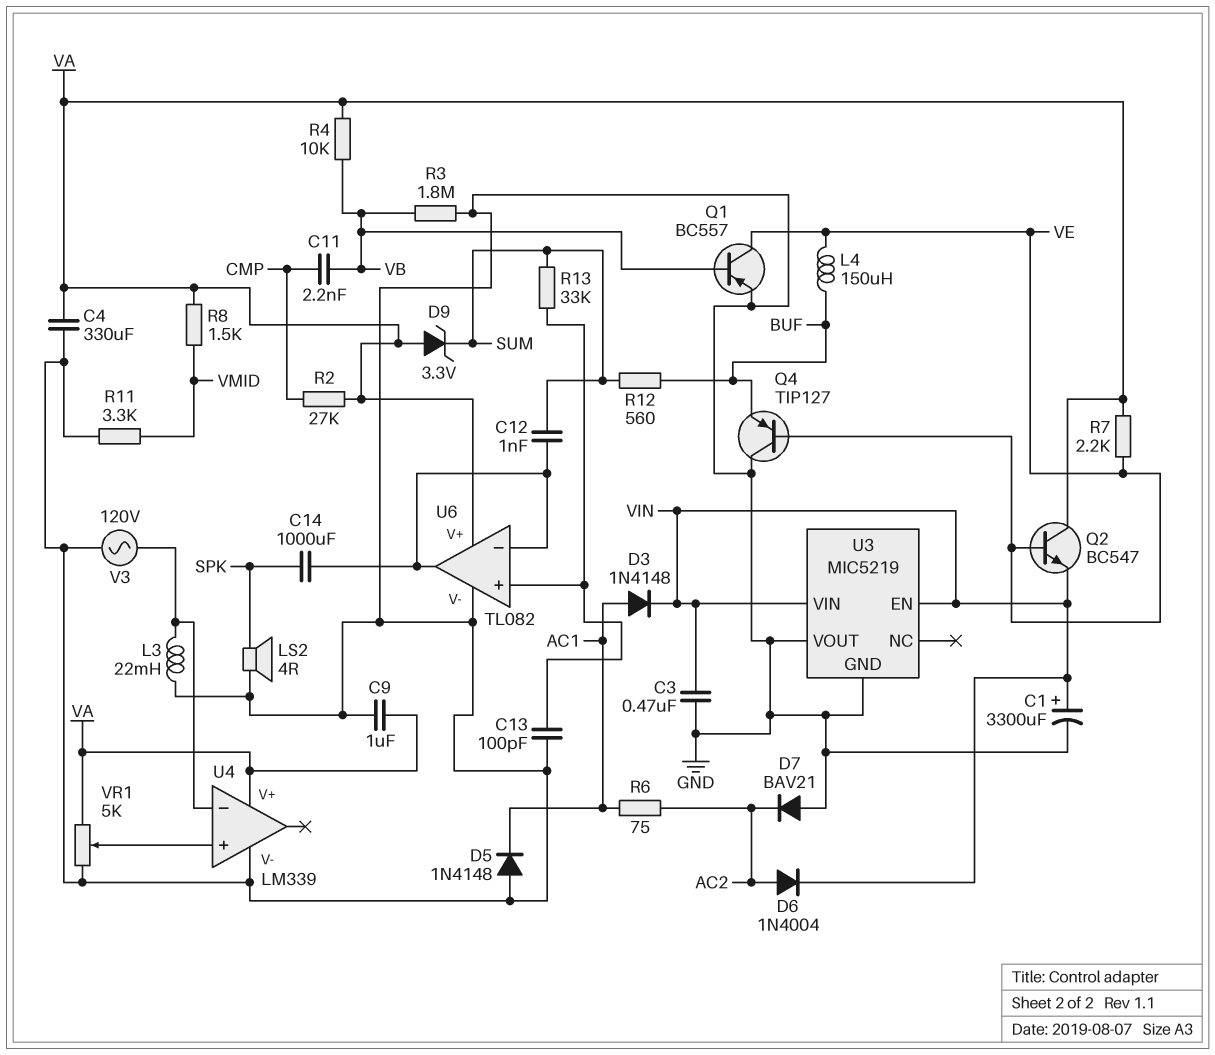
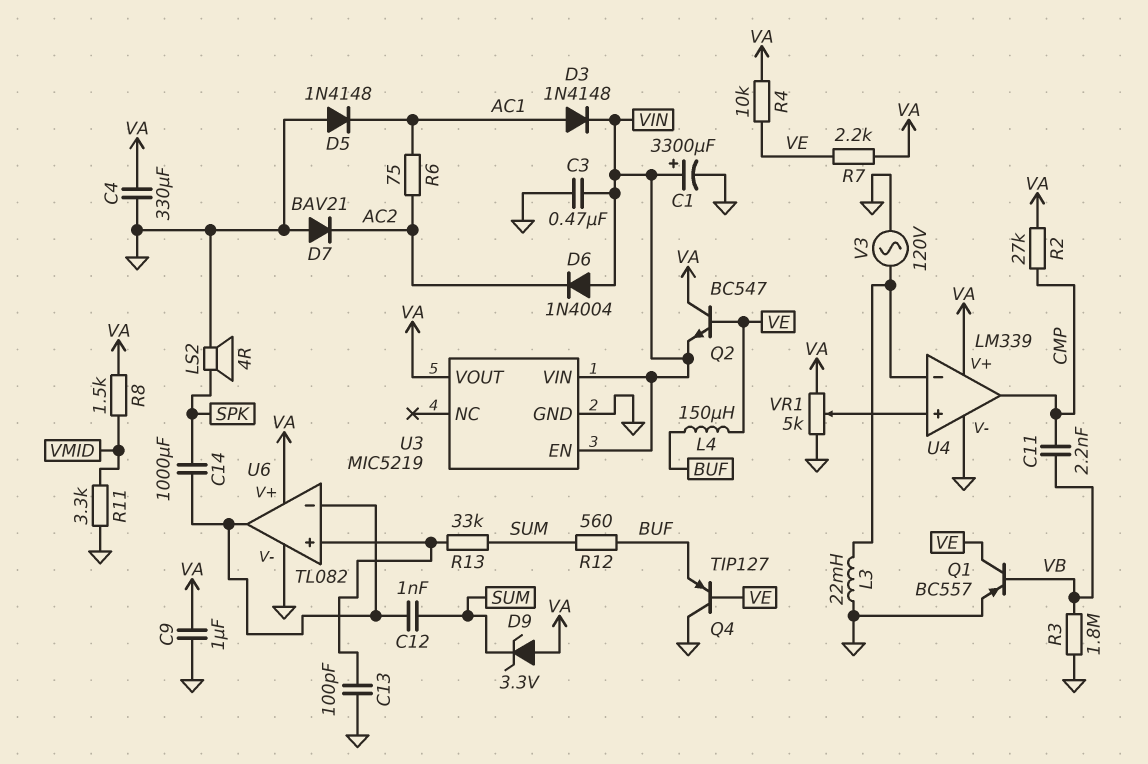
D6: diode 1N4004 (A AC2, K VIN) -> diode 1N4004 (A VIN, K AC2)
R4: 10k (VA, VB) -> 10k (VA, VE)
U3 pin VOUT: GND -> VA
U4 pin out: none -> CMP

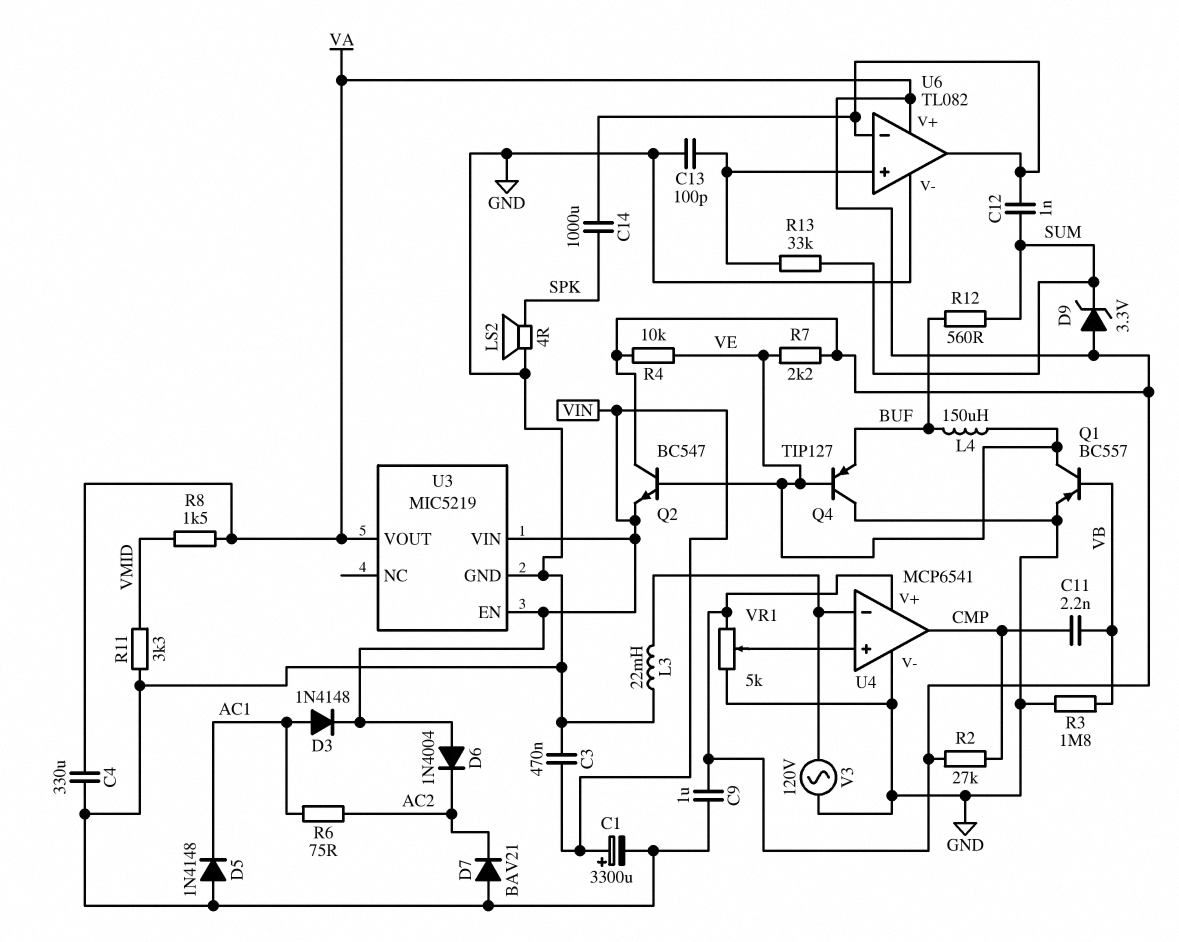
U4: LM339 -> MCP6541

